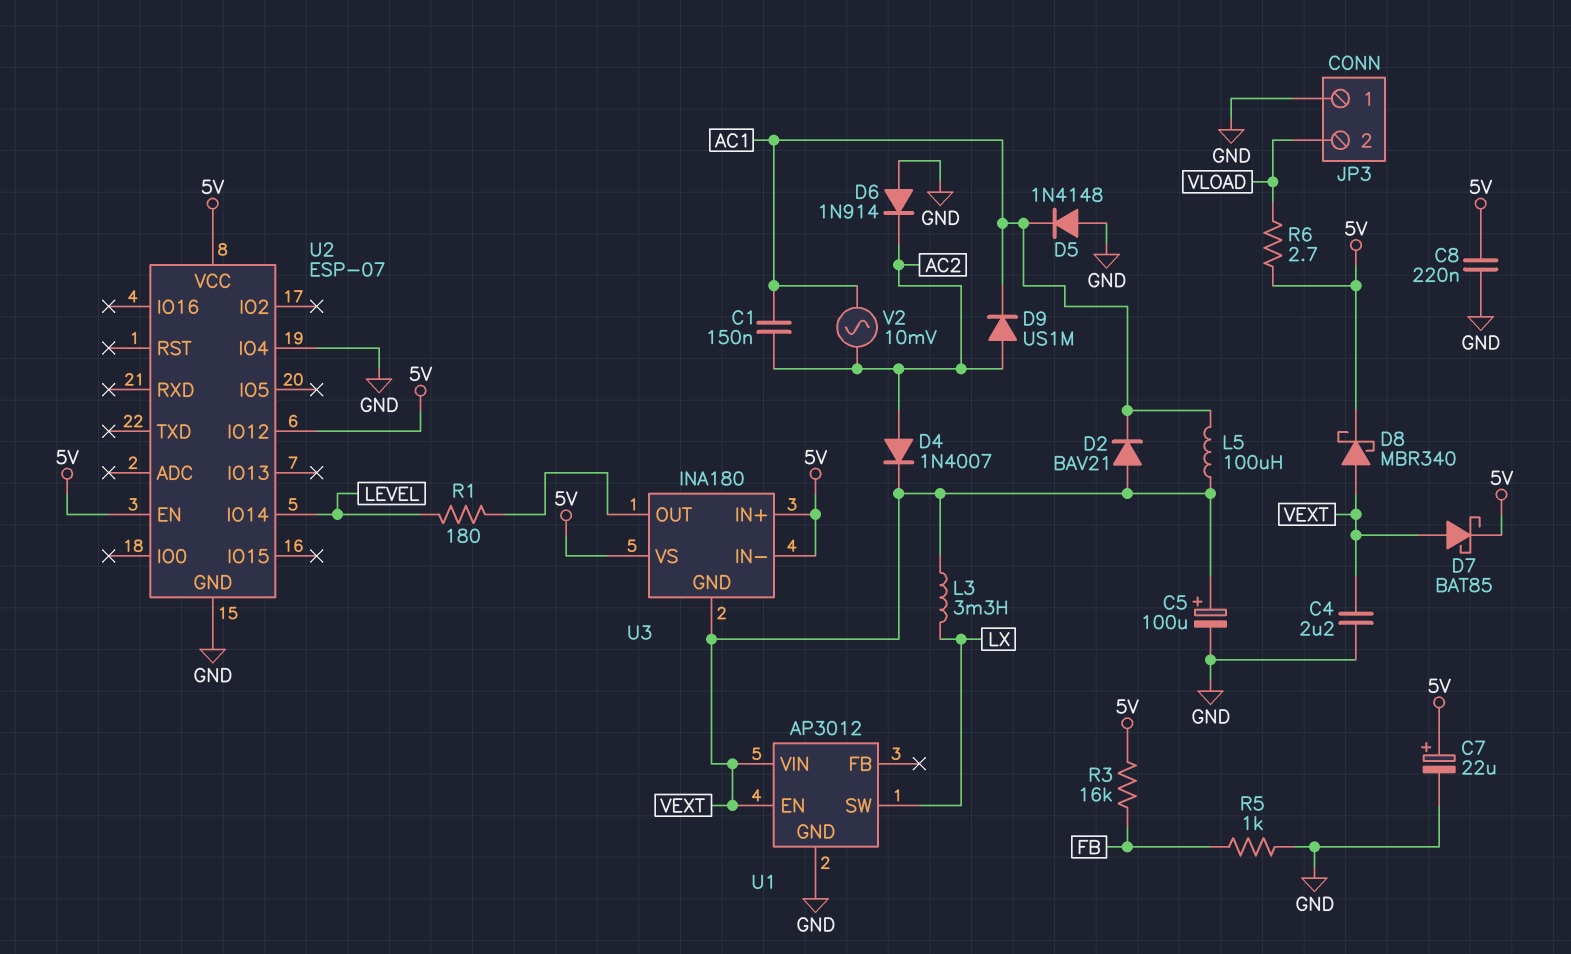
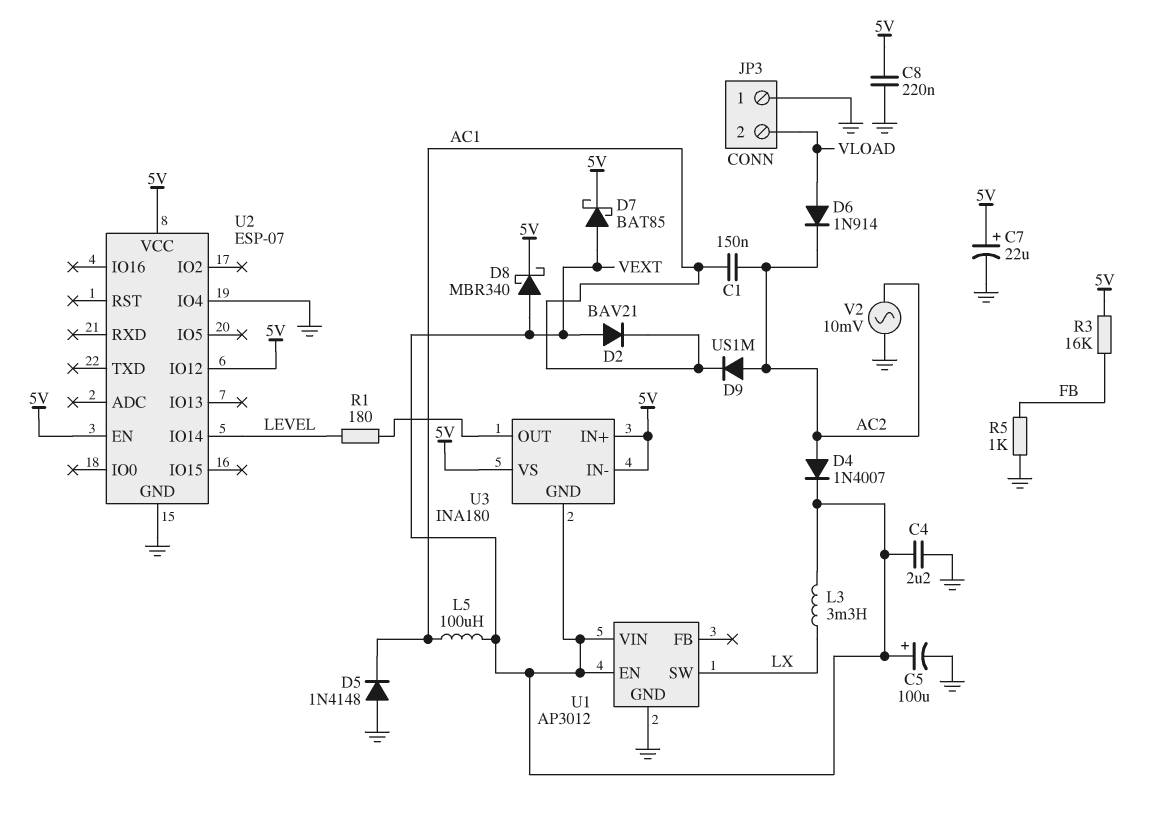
D6: diode 1N914 (A GND, K AC2) -> diode 1N914 (A VLOAD, K AC2)
R6: 2.7 (5V, VLOAD) -> none
V2: AC 10mV (AC1, AC2) -> AC 10mV (AC2, GND)

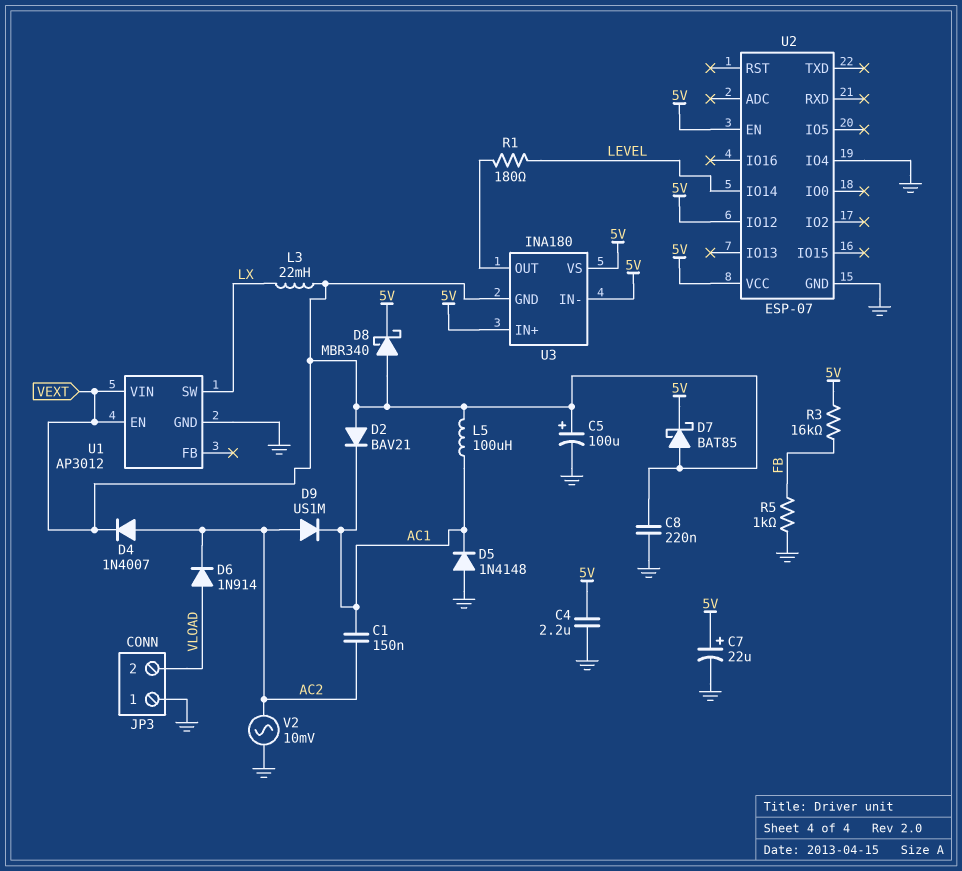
C4: 2.2uF (GND, VEXT) -> 2.2uF (5V, GND)
C8: 220nF (5V, GND) -> 220nF (GND, VEXT)
L3: 3.3mH (LX, VEXT) -> 22mH (LX, VEXT)

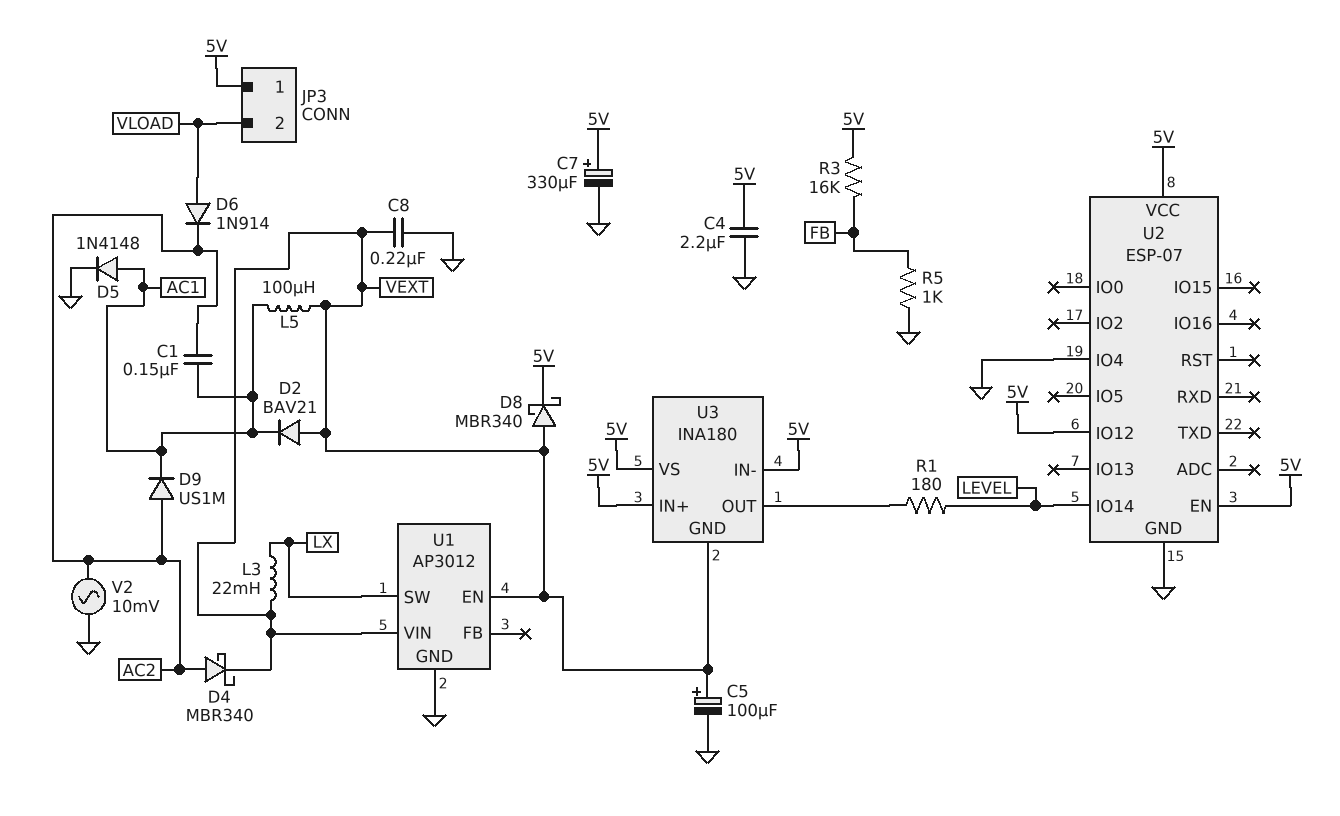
C7: 22uF (plus 5V, minus GND) -> 330uF (plus 5V, minus GND)
D4: diode 1N4007 (A AC2, K VEXT) -> schottky MBR340 (A AC2, K VEXT)
D5: diode 1N4148 (A GND, K AC1) -> diode 1N4148 (A AC1, K GND)
D7: schottky BAT85 (A VEXT, K 5V) -> none
JP3 pin 1: GND -> 5V

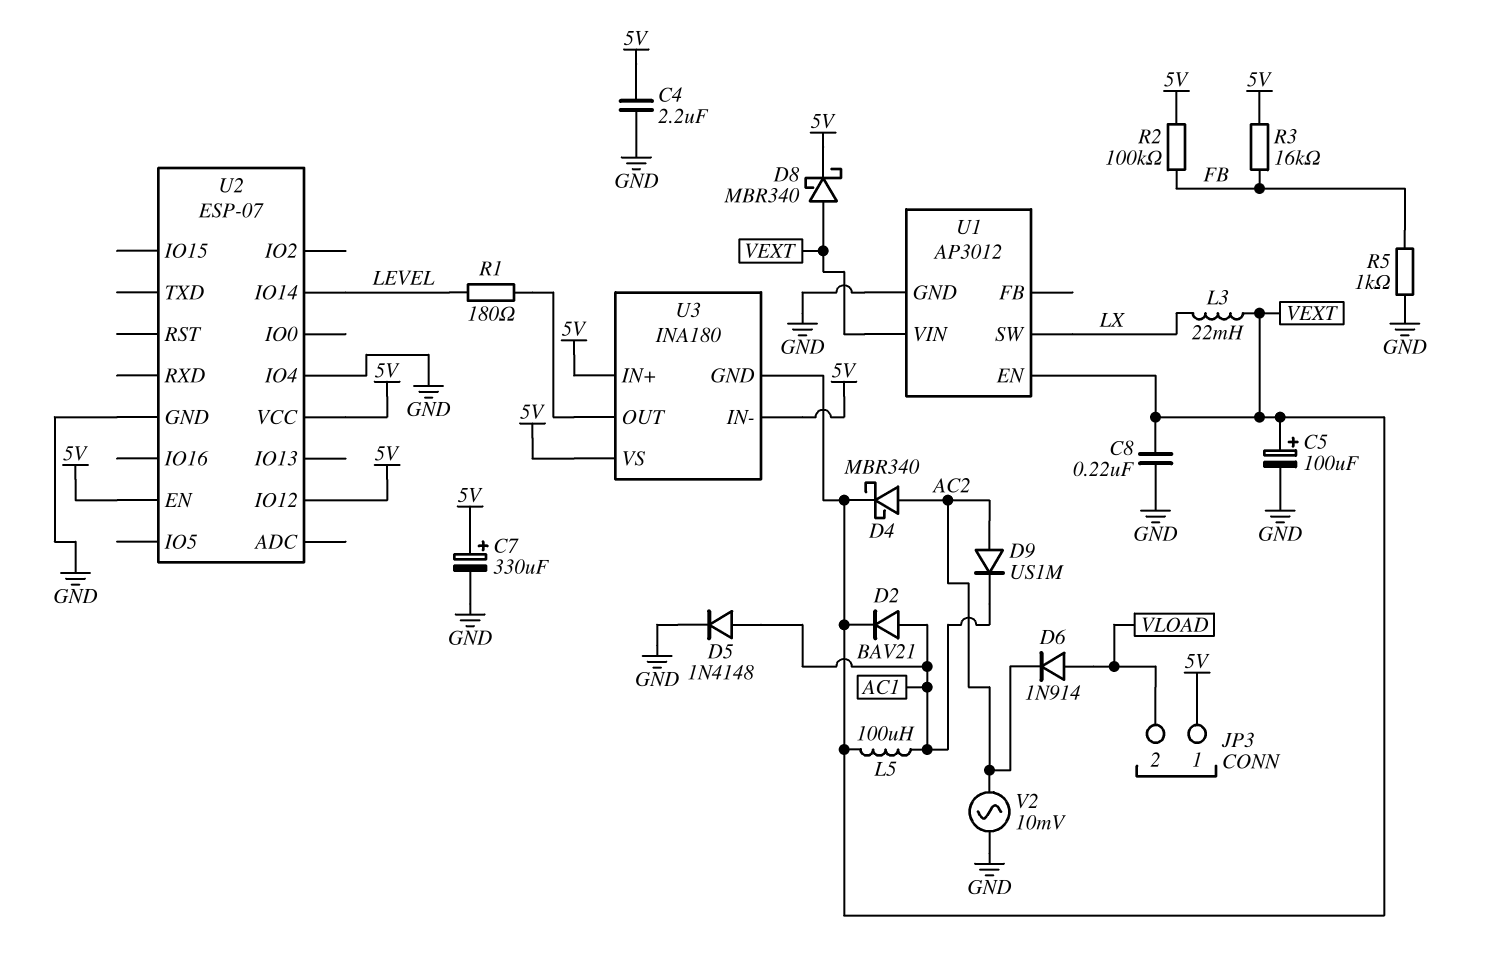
C1: 150nF (AC1, AC2) -> none
D2: diode BAV21 (A VEXT, K AC1) -> diode BAV21 (A AC1, K VEXT)
R2: none -> 100k (5V, FB)

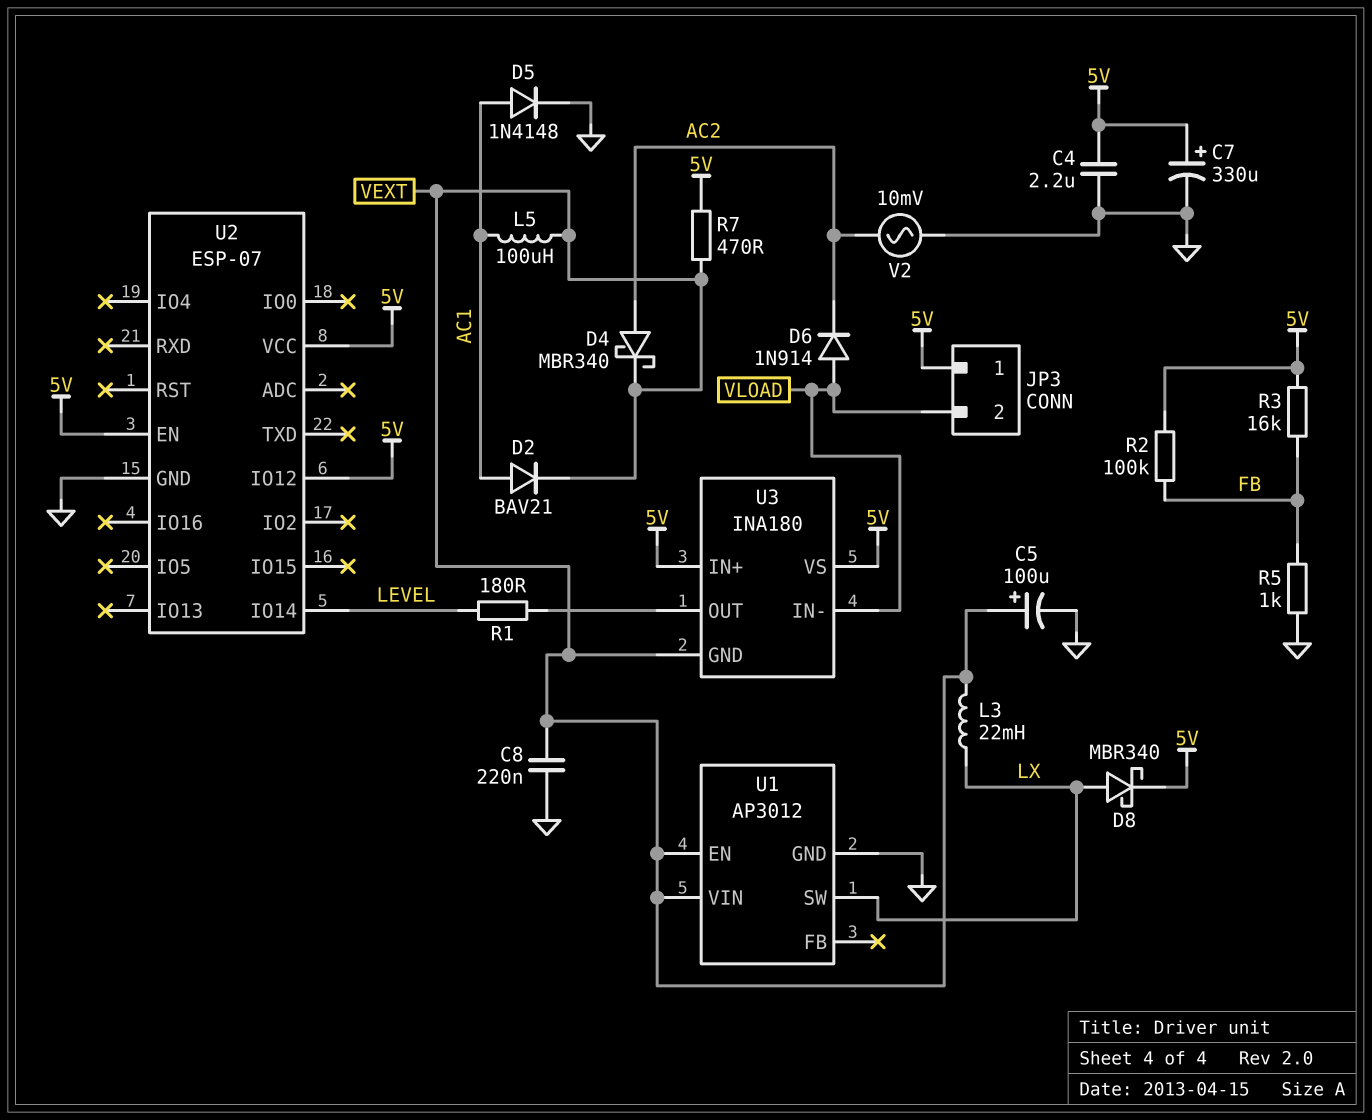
D8: schottky MBR340 (A VEXT, K 5V) -> schottky MBR340 (A LX, K 5V)
D9: diode US1M (A AC2, K AC1) -> none
R7: none -> 470 (5V, VEXT)
U2 pin IO4: GND -> none
U3 pin IN-: 5V -> VLOAD

